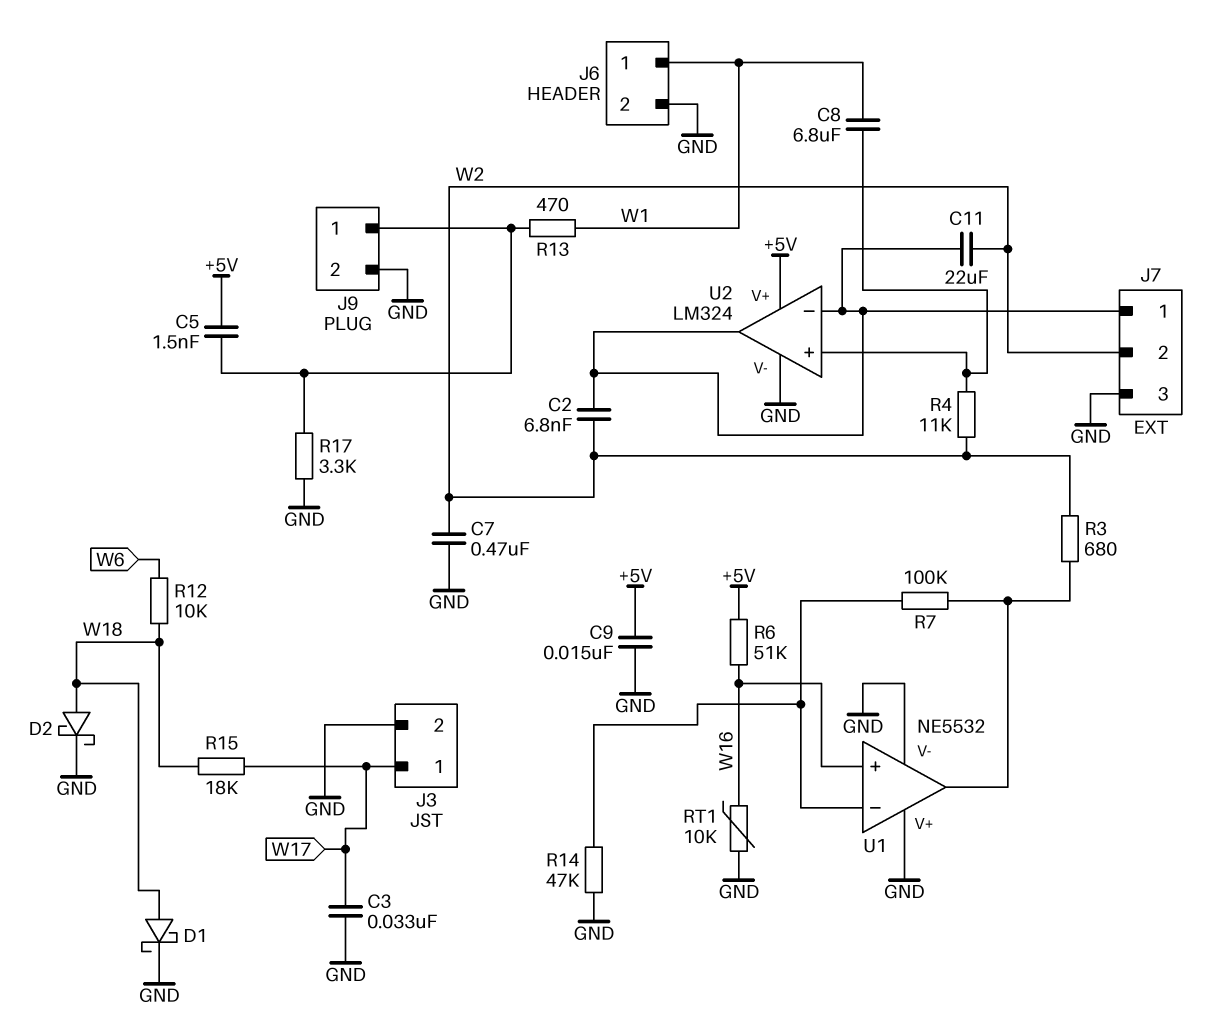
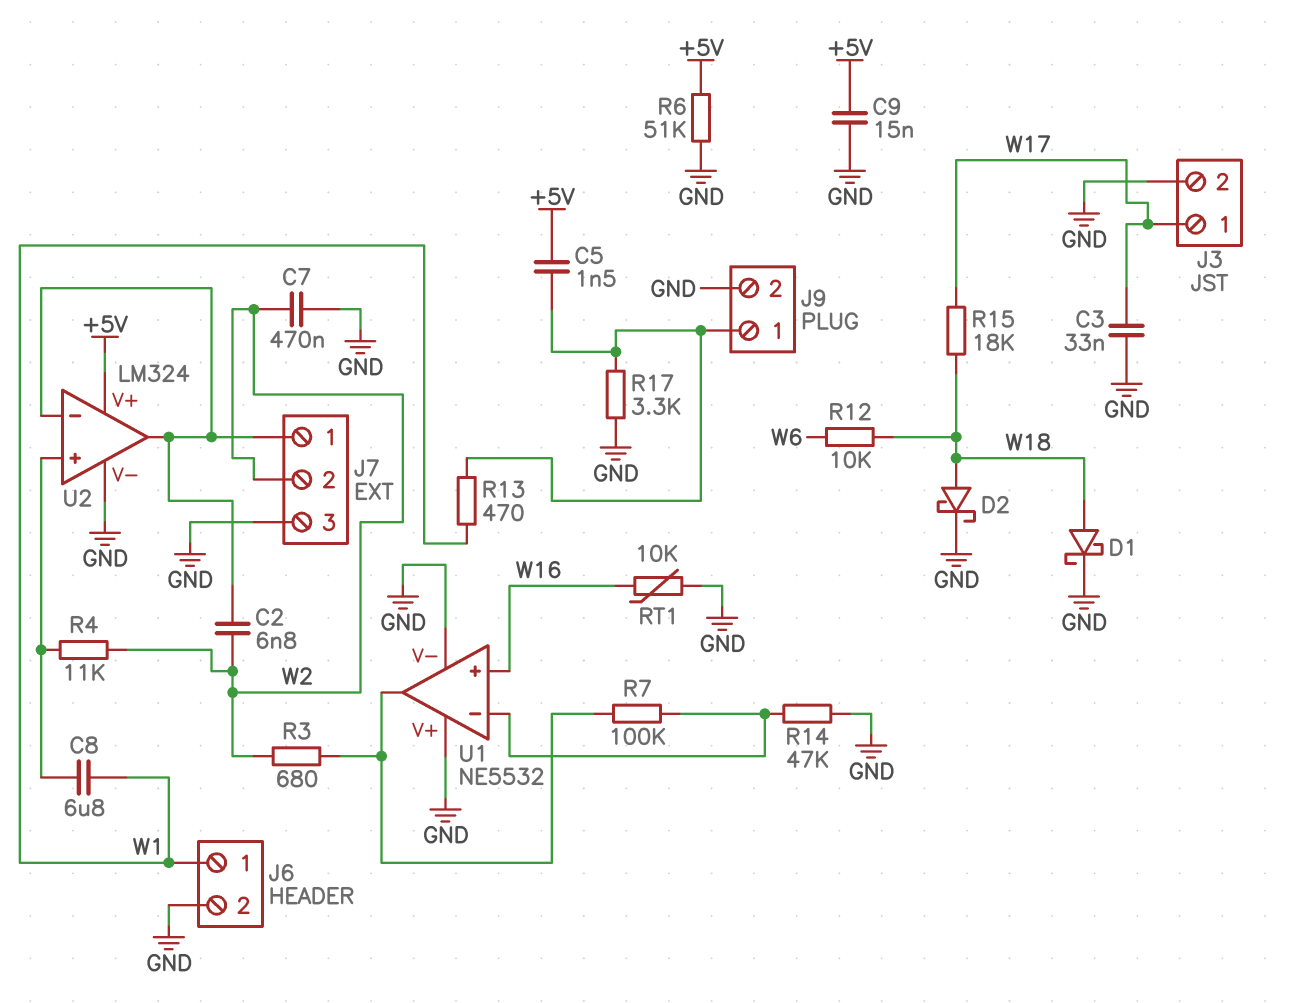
C11: 22uF (J7/1, W2) -> none
R6: 51k (+5V, W16) -> 51k (+5V, GND)

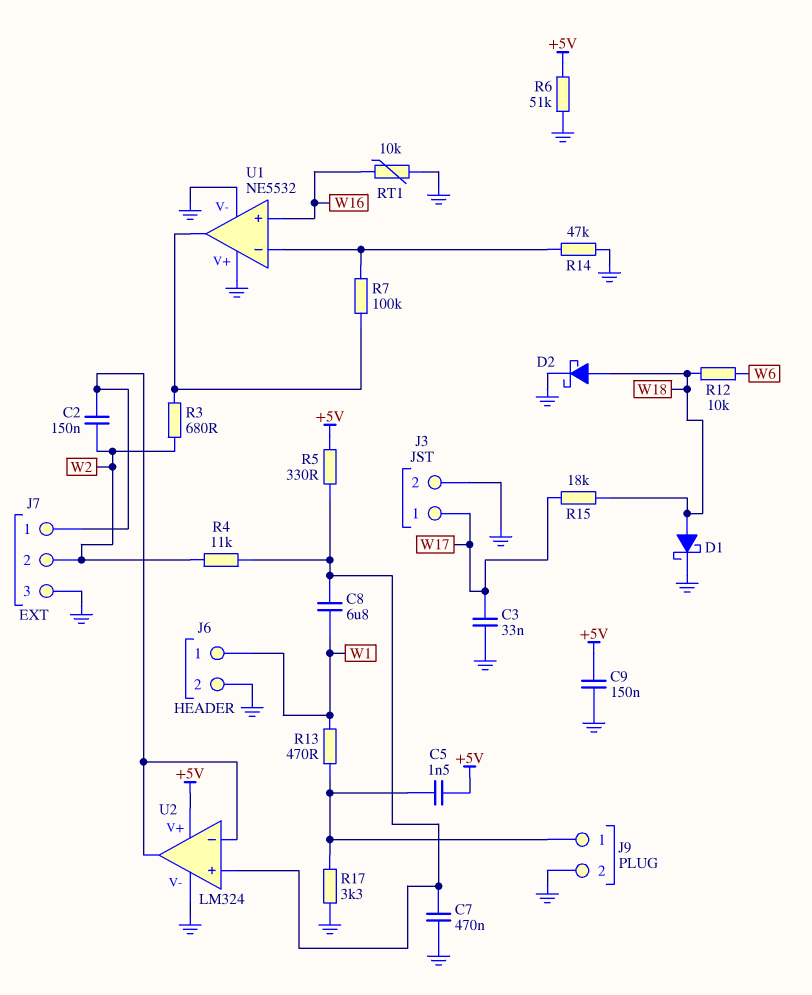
C2: 6.8nF (J7/1, W2) -> 150nF (J7/1, W2)
C7: 470nF (GND, W2) -> 470nF (GND, U2/in+)
C9: 15nF (+5V, GND) -> 150nF (+5V, GND)
R5: none -> 330 (+5V, U2/in+)

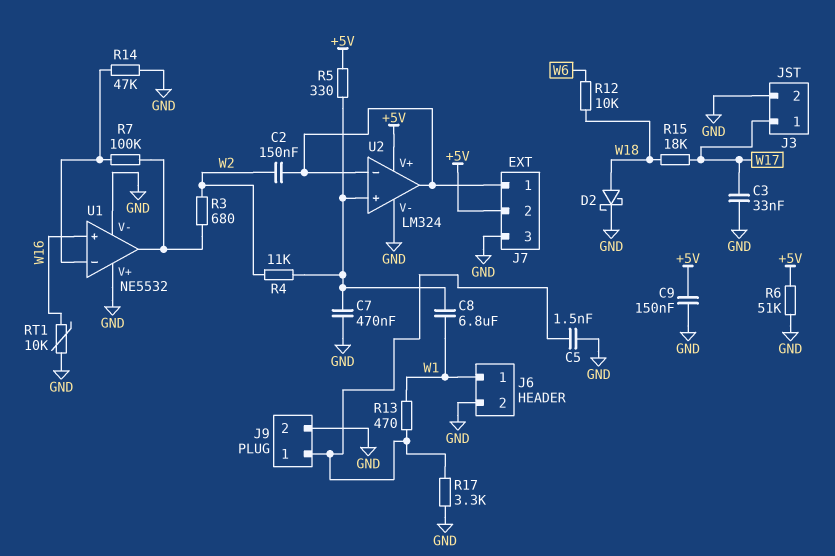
C5: 1.5nF (+5V, J9/1) -> 1.5nF (GND, J9/1)
D1: schottky (A W18, K GND) -> none
J7 pin 2: W2 -> +5V

